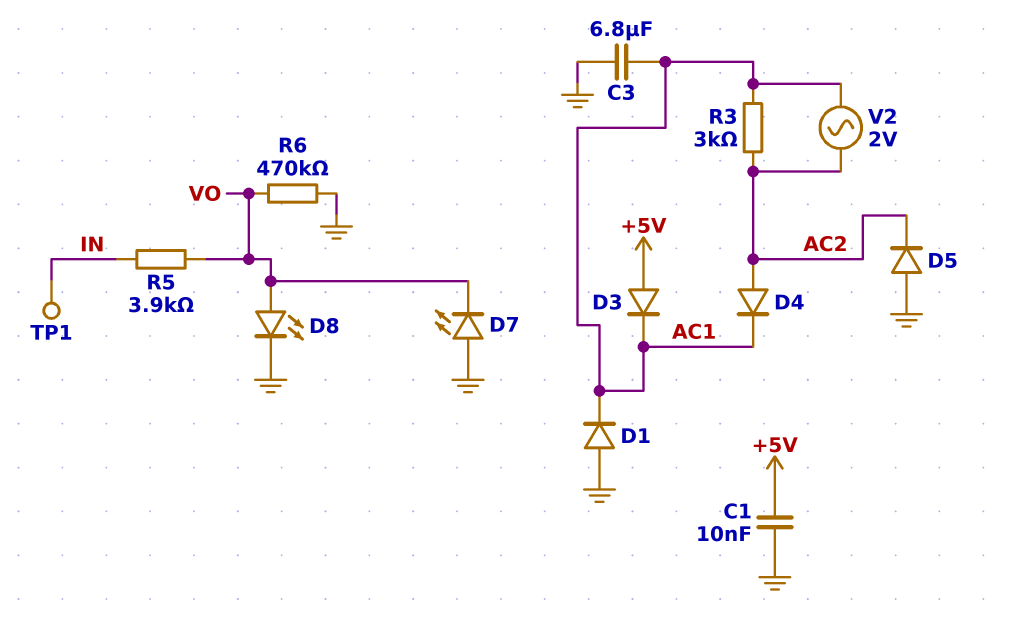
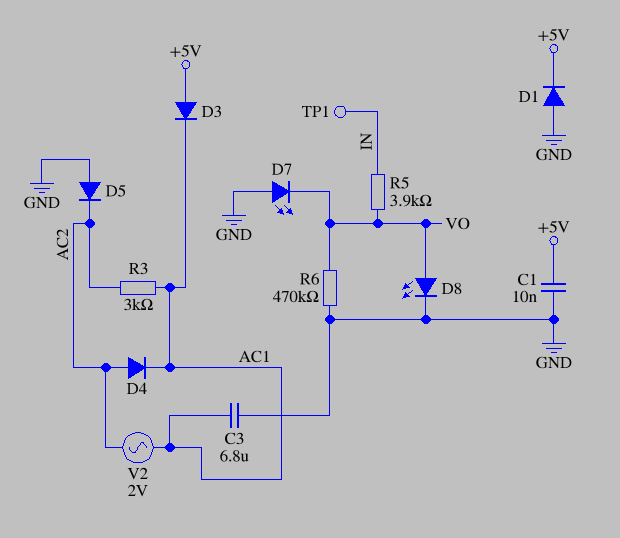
D1: diode (A GND, K AC1) -> diode (A GND, K +5V)

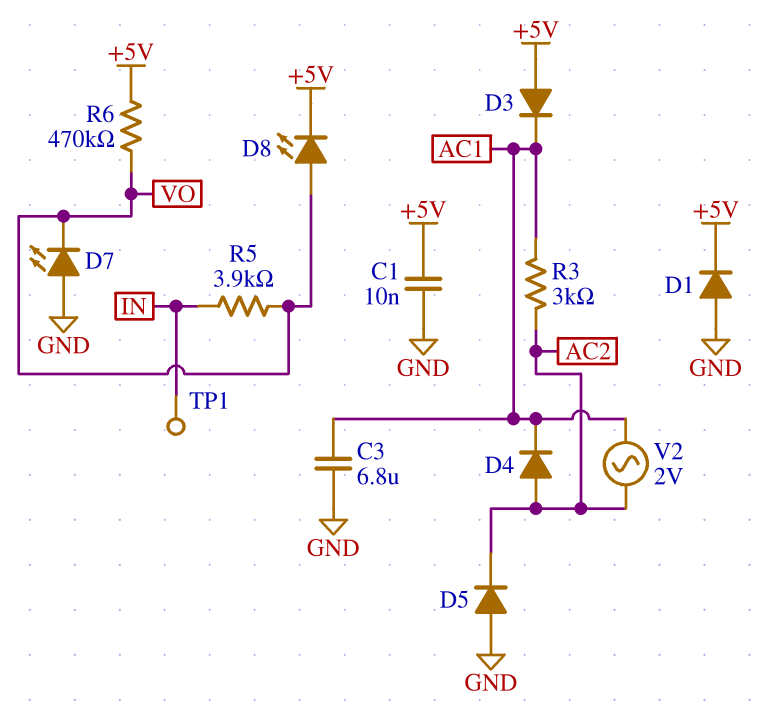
D8: LED (A VO, K GND) -> LED (A VO, K +5V)
R6: 470k (GND, VO) -> 470k (+5V, VO)

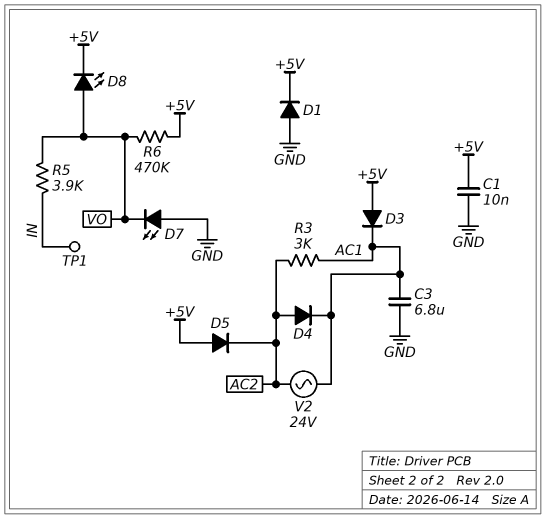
D5: diode (A GND, K AC2) -> diode (A +5V, K AC2)
V2: AC 2V (AC1, AC2) -> AC 24V (AC1, AC2)

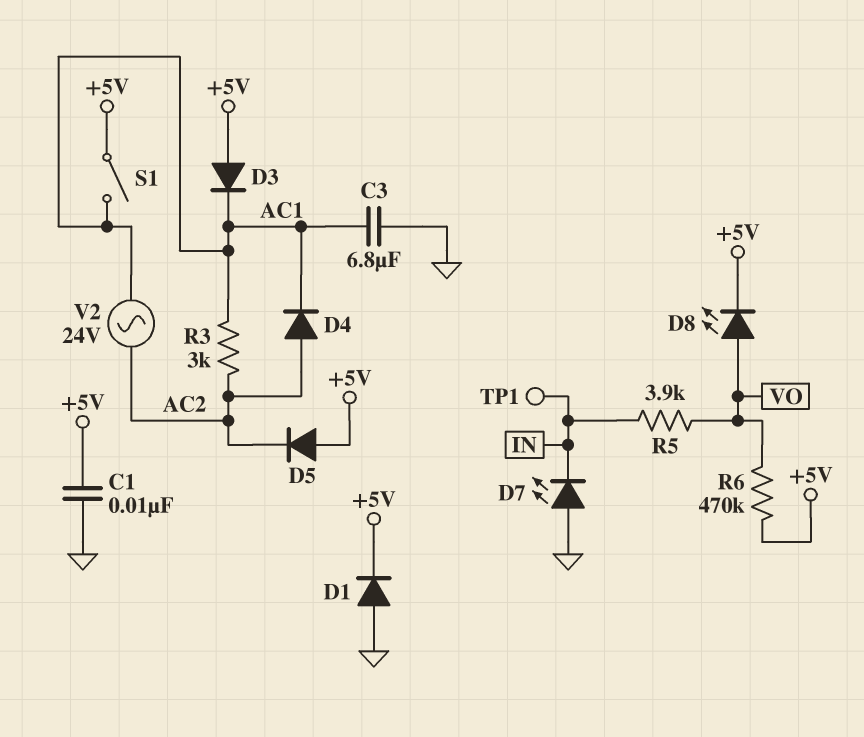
D7: LED (A GND, K VO) -> LED (A GND, K IN)
S1: none -> switch (+5V, AC1)

